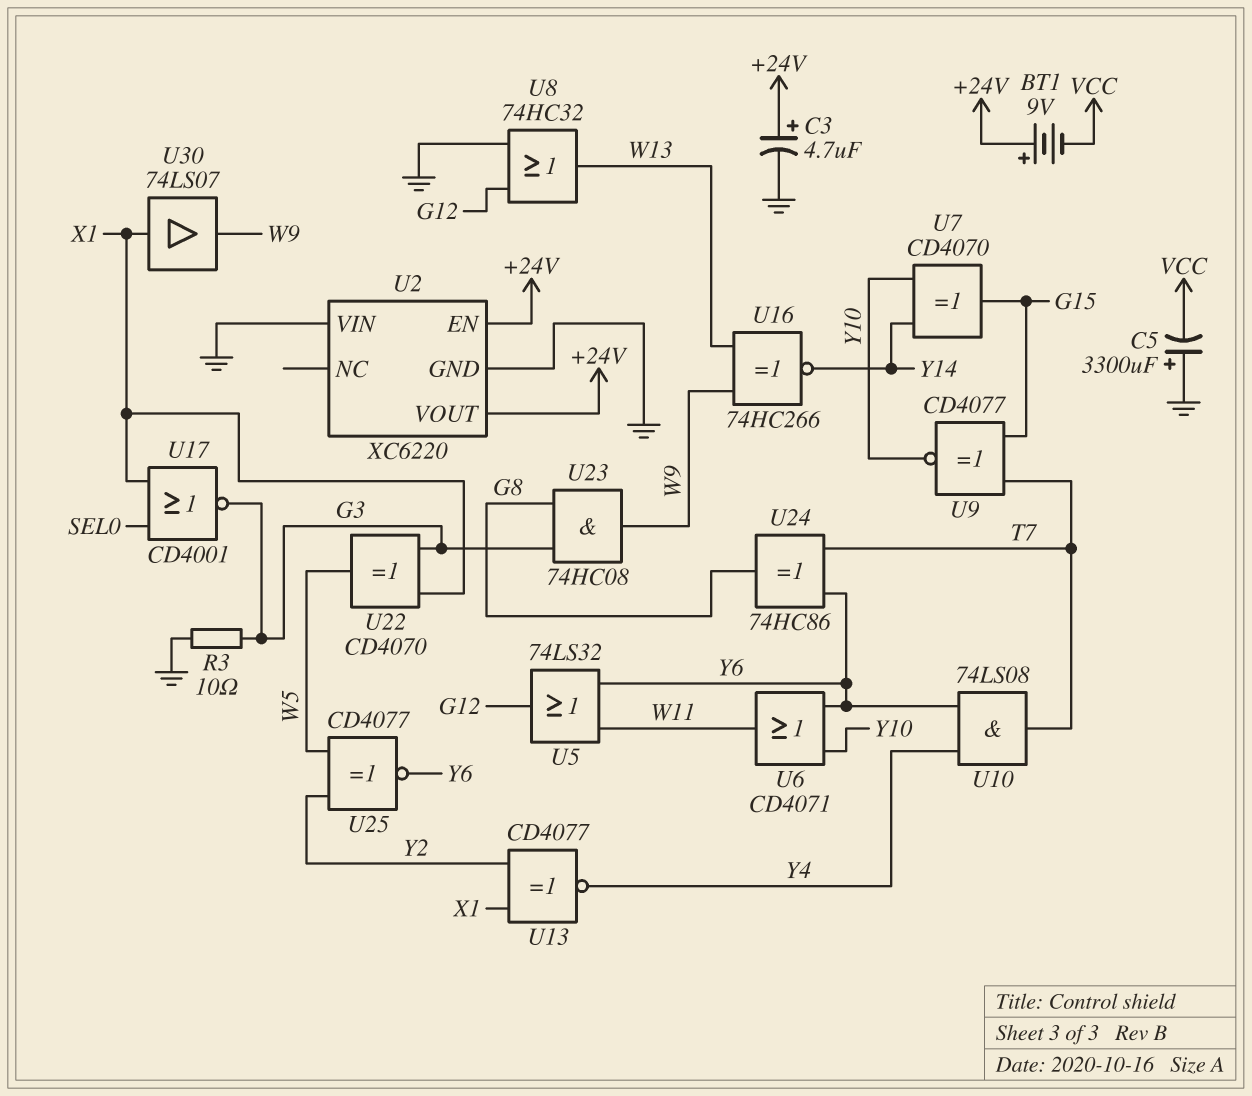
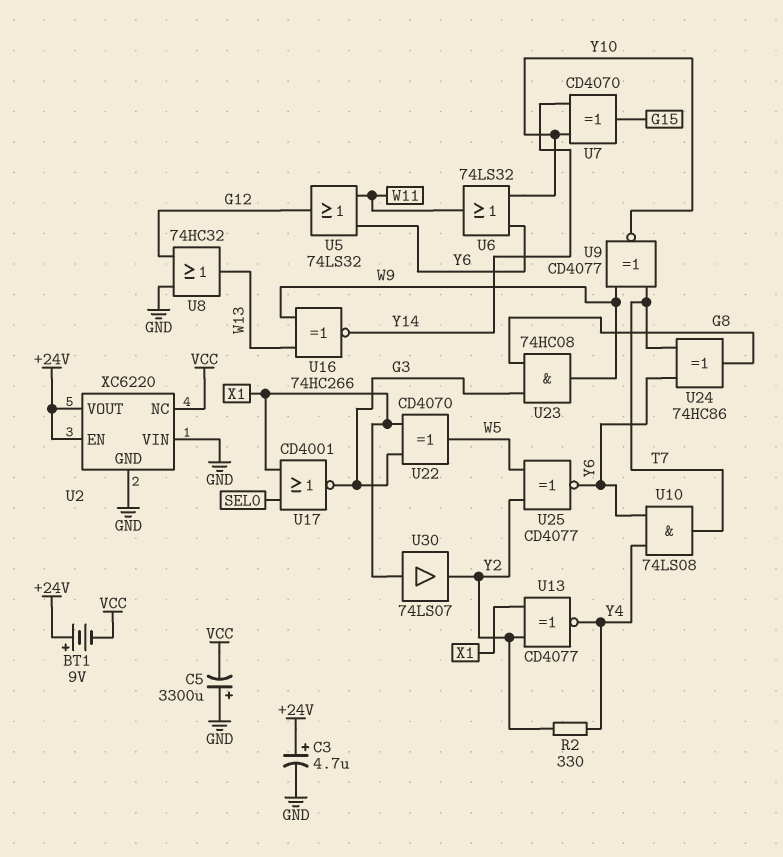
R2: none -> 330 (Y2, Y4)
R3: 10 (G3, GND) -> none
U2 pin NC: none -> VCC
U6: OR CD4071 (in Y6, in Y10, out W11) -> OR 74LS32 (in Y6, in Y10, out W11)
U9: XNOR CD4077 (in G15, in T7, out Y10) -> XNOR CD4077 (in T7, in W9, out Y10)
U30: buffer 74LS07 (in X1, out W9) -> buffer 74LS07 (in X1, out Y2)

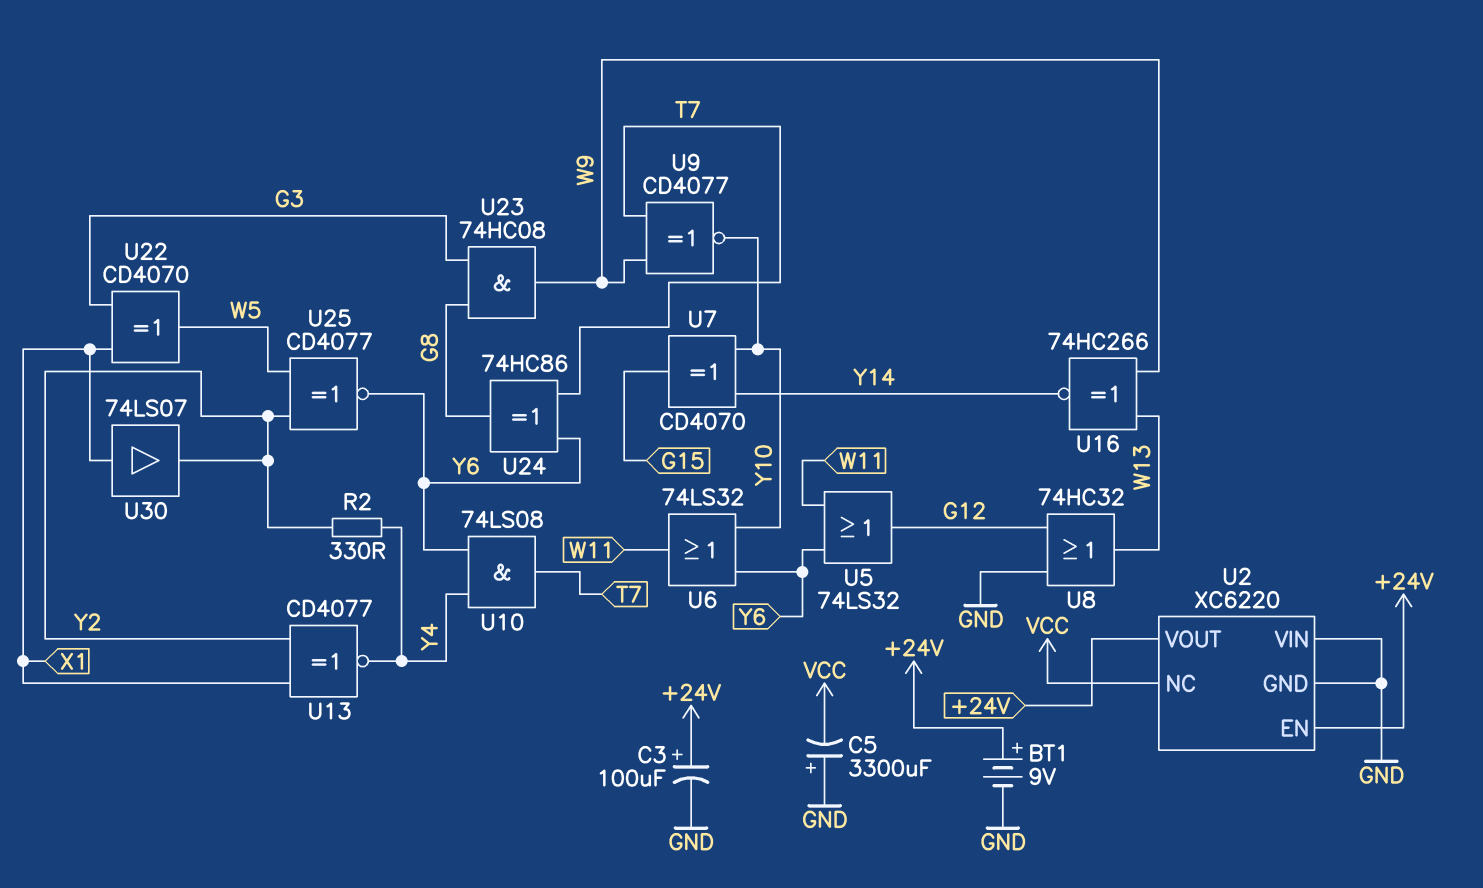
BT1: 9V (plus +24V, minus VCC) -> 9V (plus +24V, minus GND)
C3: 4.7uF (plus +24V, minus GND) -> 100uF (plus +24V, minus GND)
U17: NOR CD4001 (in SEL0, in X1, out G3) -> none

